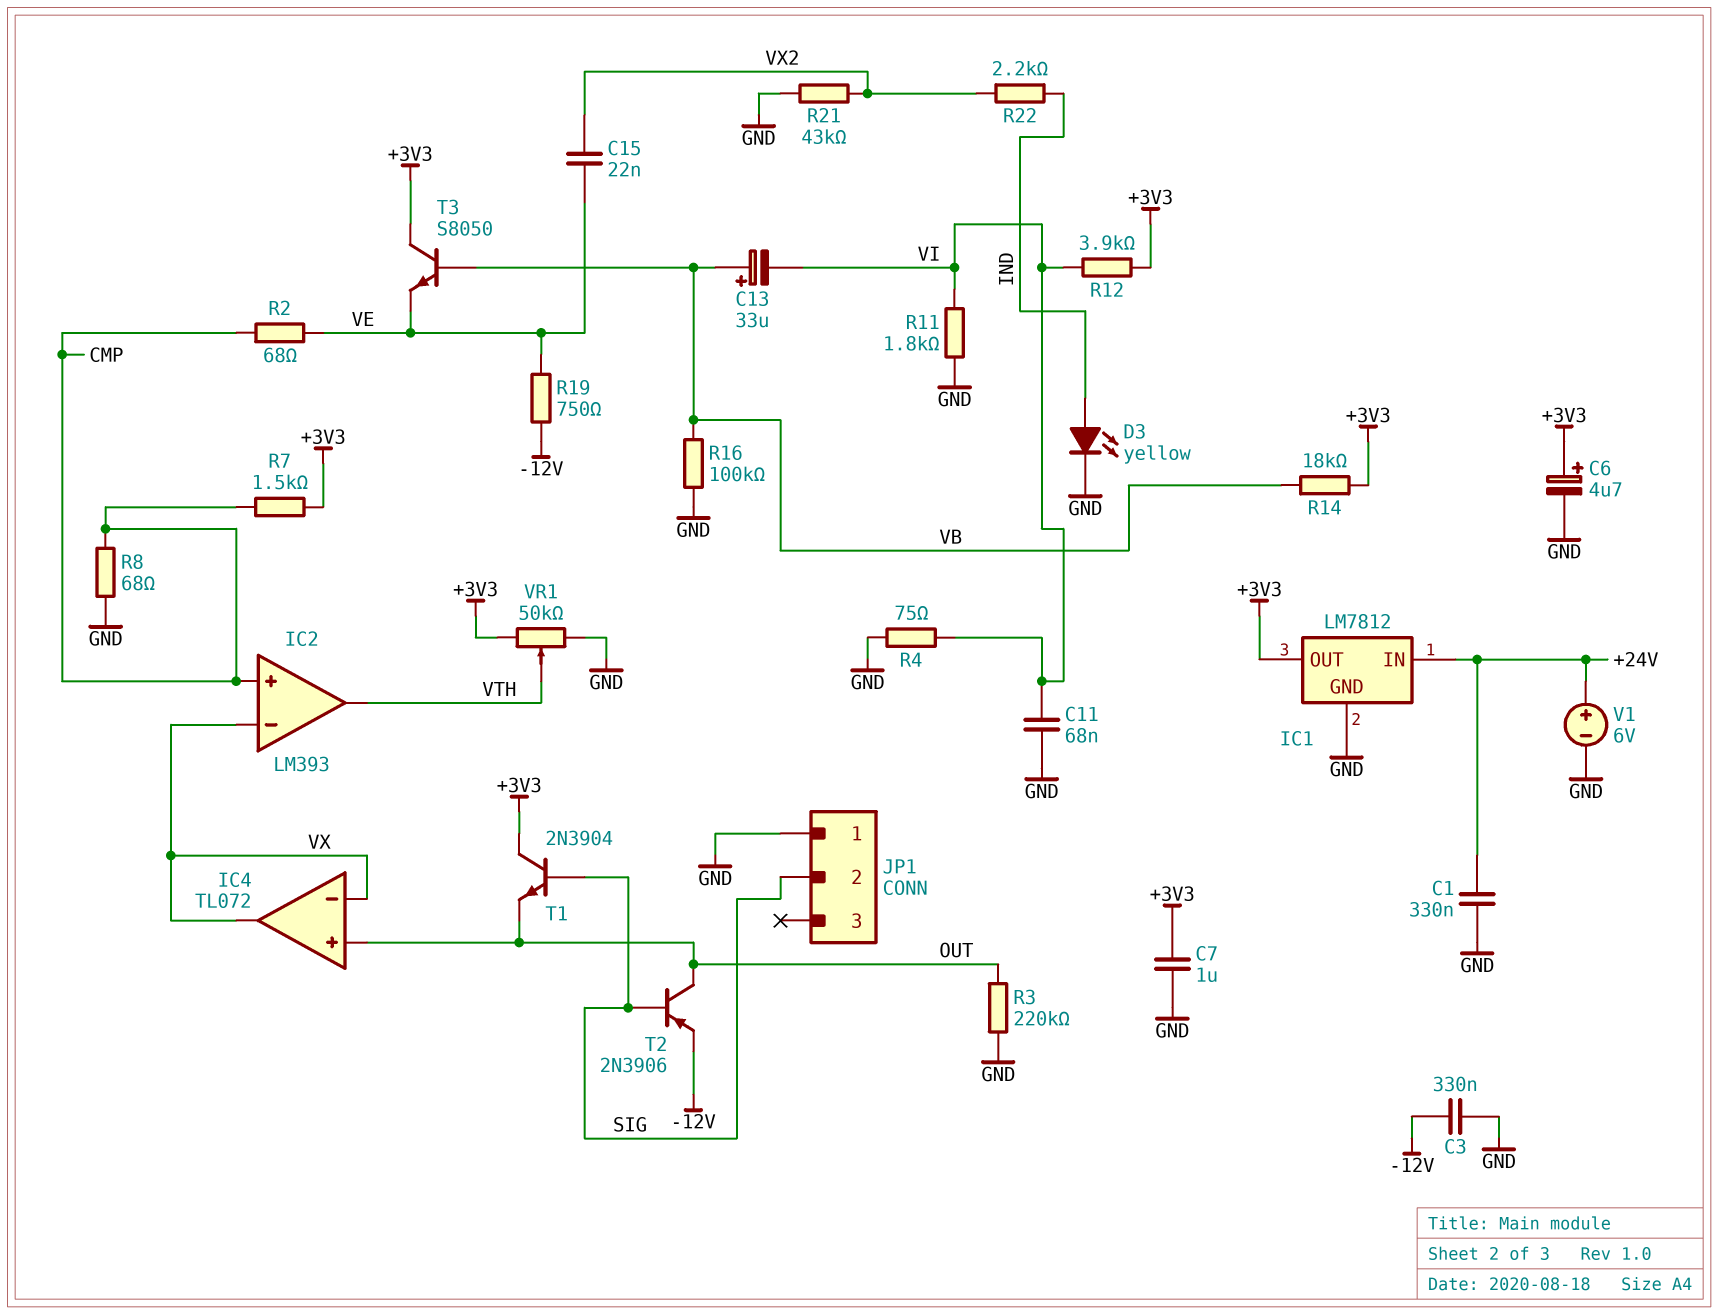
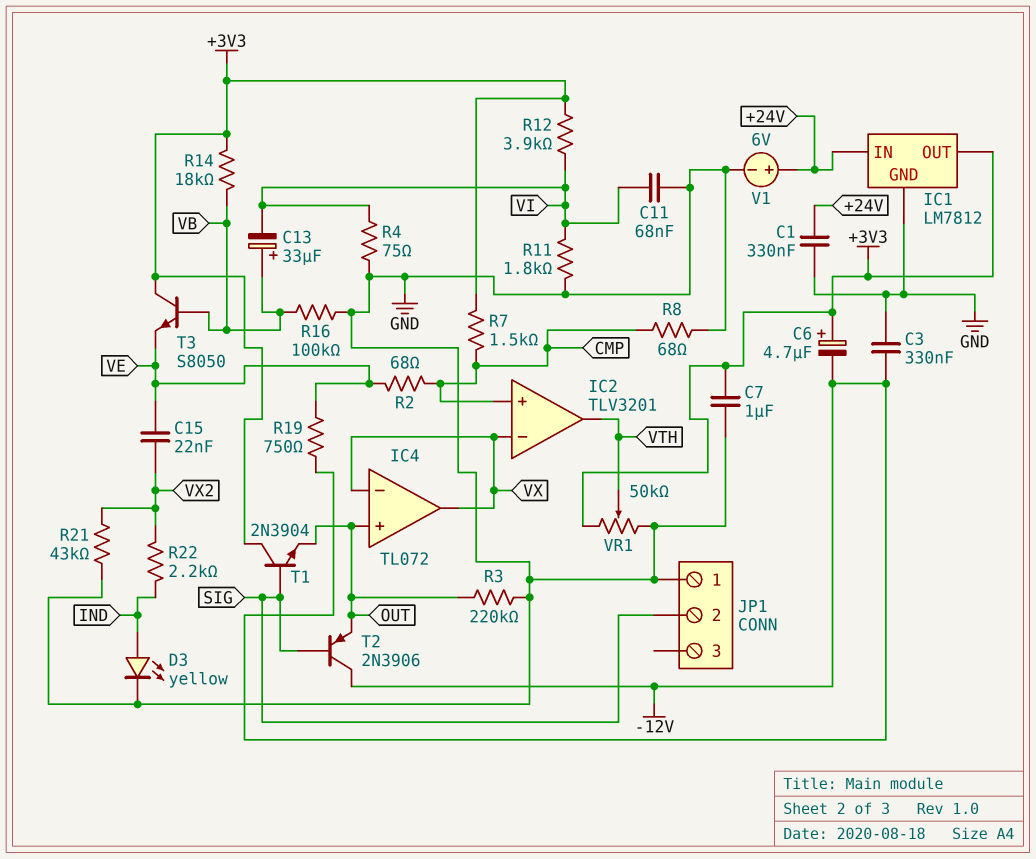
C6: 4.7uF (plus +3V3, minus GND) -> 4.7uF (plus +3V3, minus -12V)
IC2: LM393 -> TLV3201
T2: PNP 2N3906 (B SIG, C OUT, E -12V) -> PNP 2N3906 (B SIG, C -12V, E OUT)

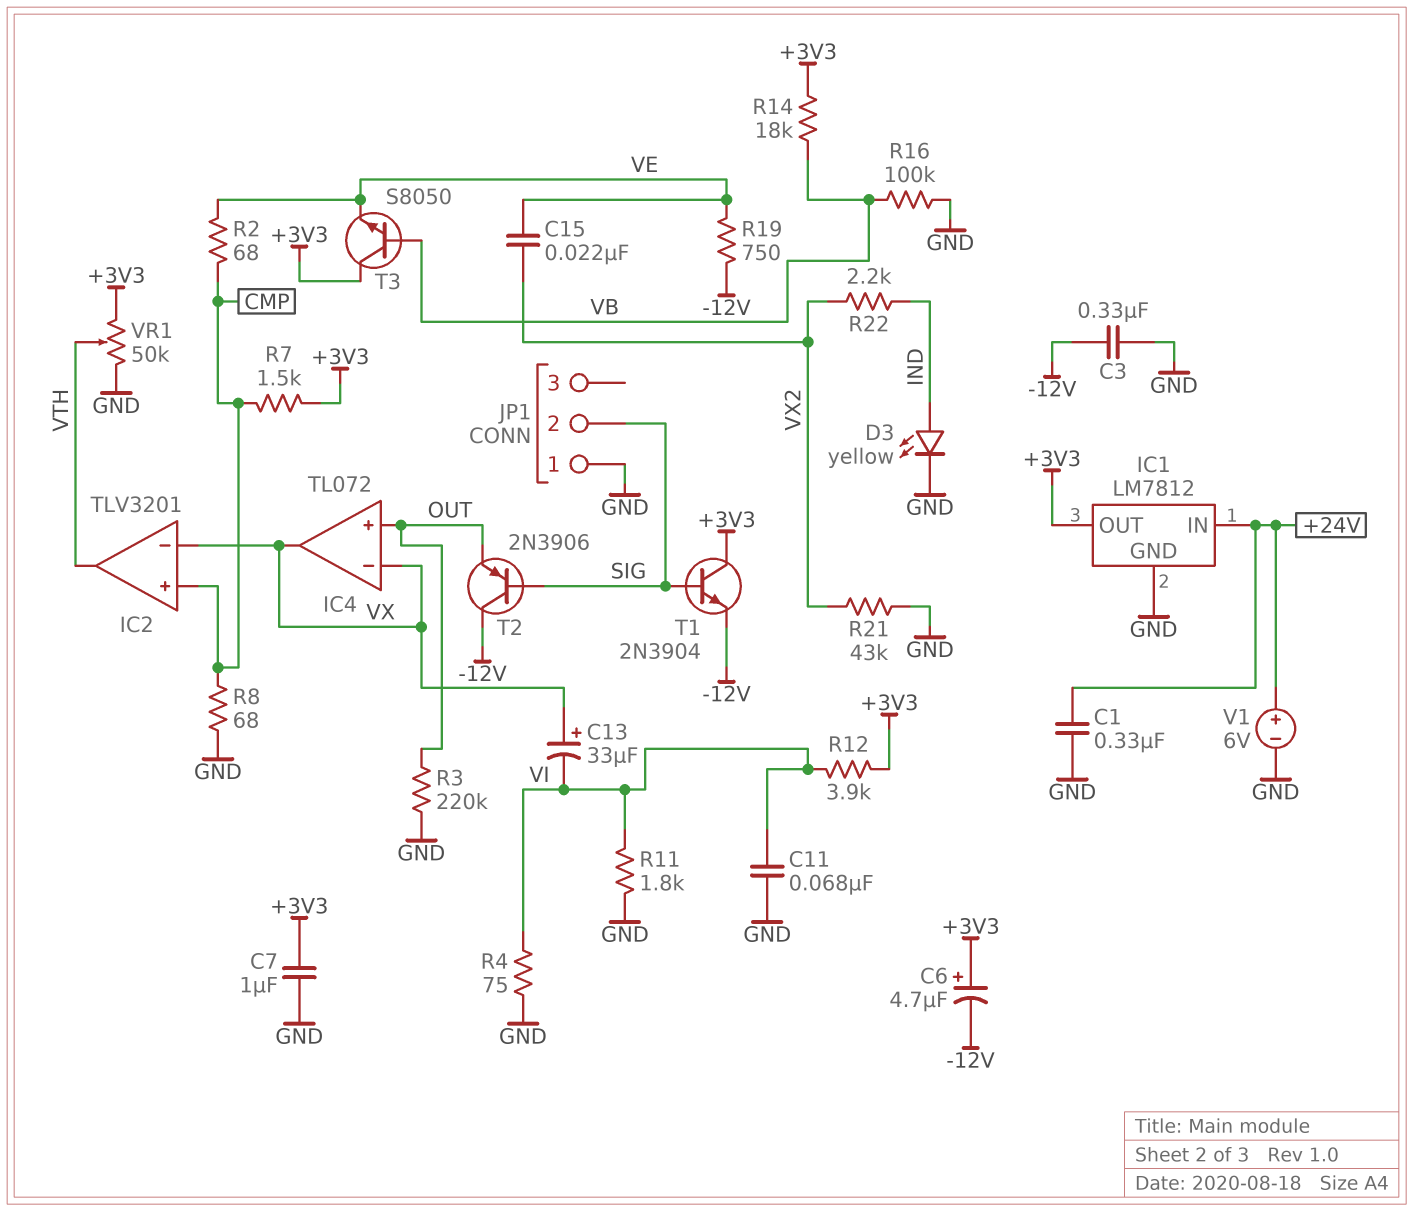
C13: 33uF (plus VB, minus VI) -> 33uF (plus VX, minus VI)
T1: NPN 2N3904 (B SIG, C +3V3, E OUT) -> NPN 2N3904 (B SIG, C +3V3, E -12V)

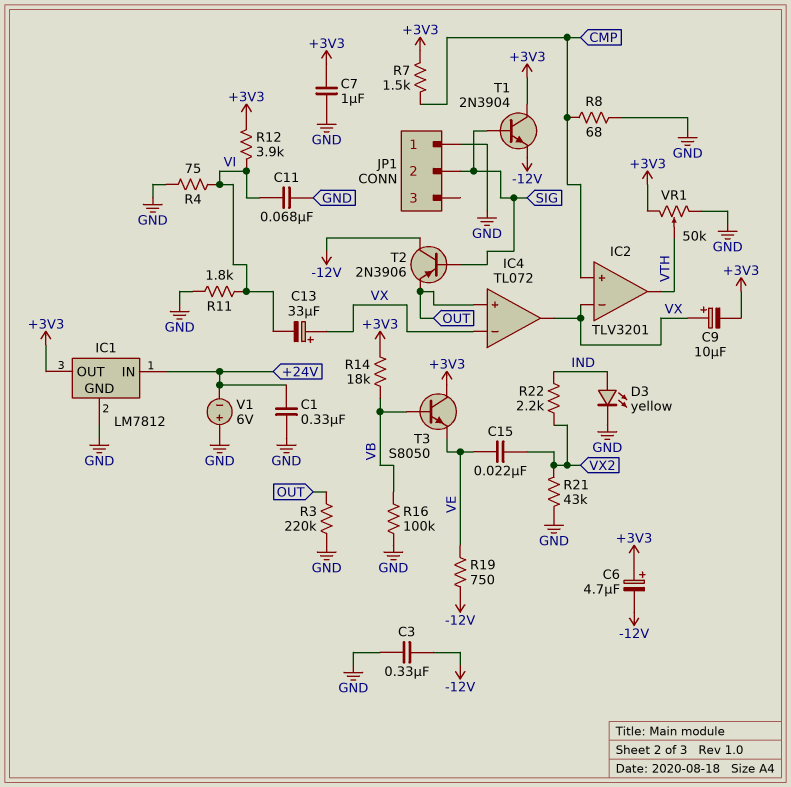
C9: none -> 10uF (plus VX, minus +3V3)
R2: 68 (CMP, VE) -> none
V1: 6V (plus +24V, minus GND) -> 6V (plus GND, minus +24V)

